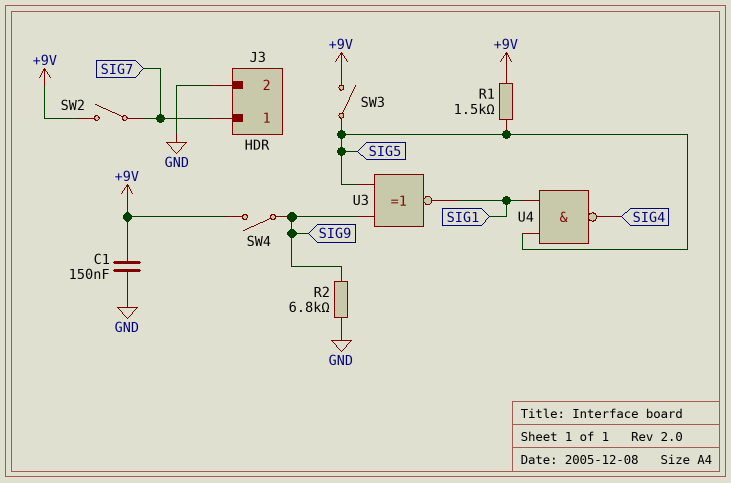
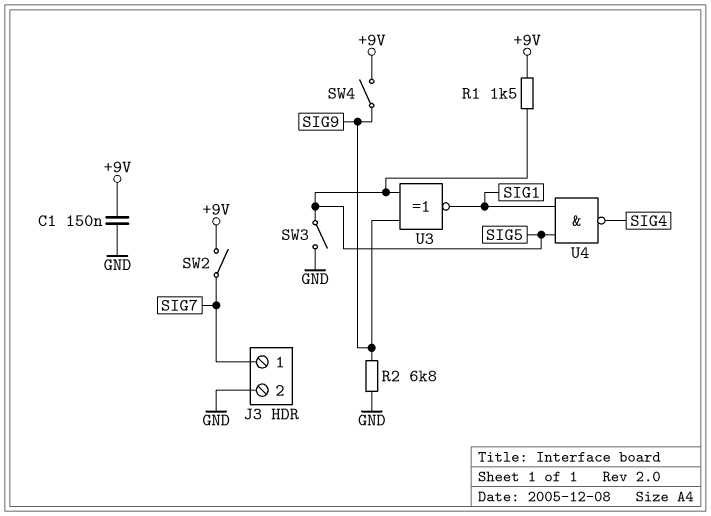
SW3: switch (+9V, SIG5) -> switch (GND, SIG5)

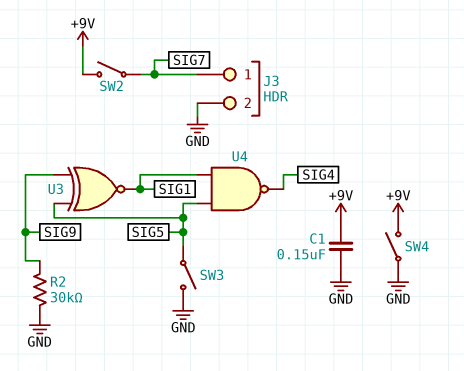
R1: 1.5k (+9V, SIG5) -> none
R2: 6.8k (GND, SIG9) -> 30k (GND, SIG9)
SW4: switch (+9V, SIG9) -> switch (+9V, GND)

